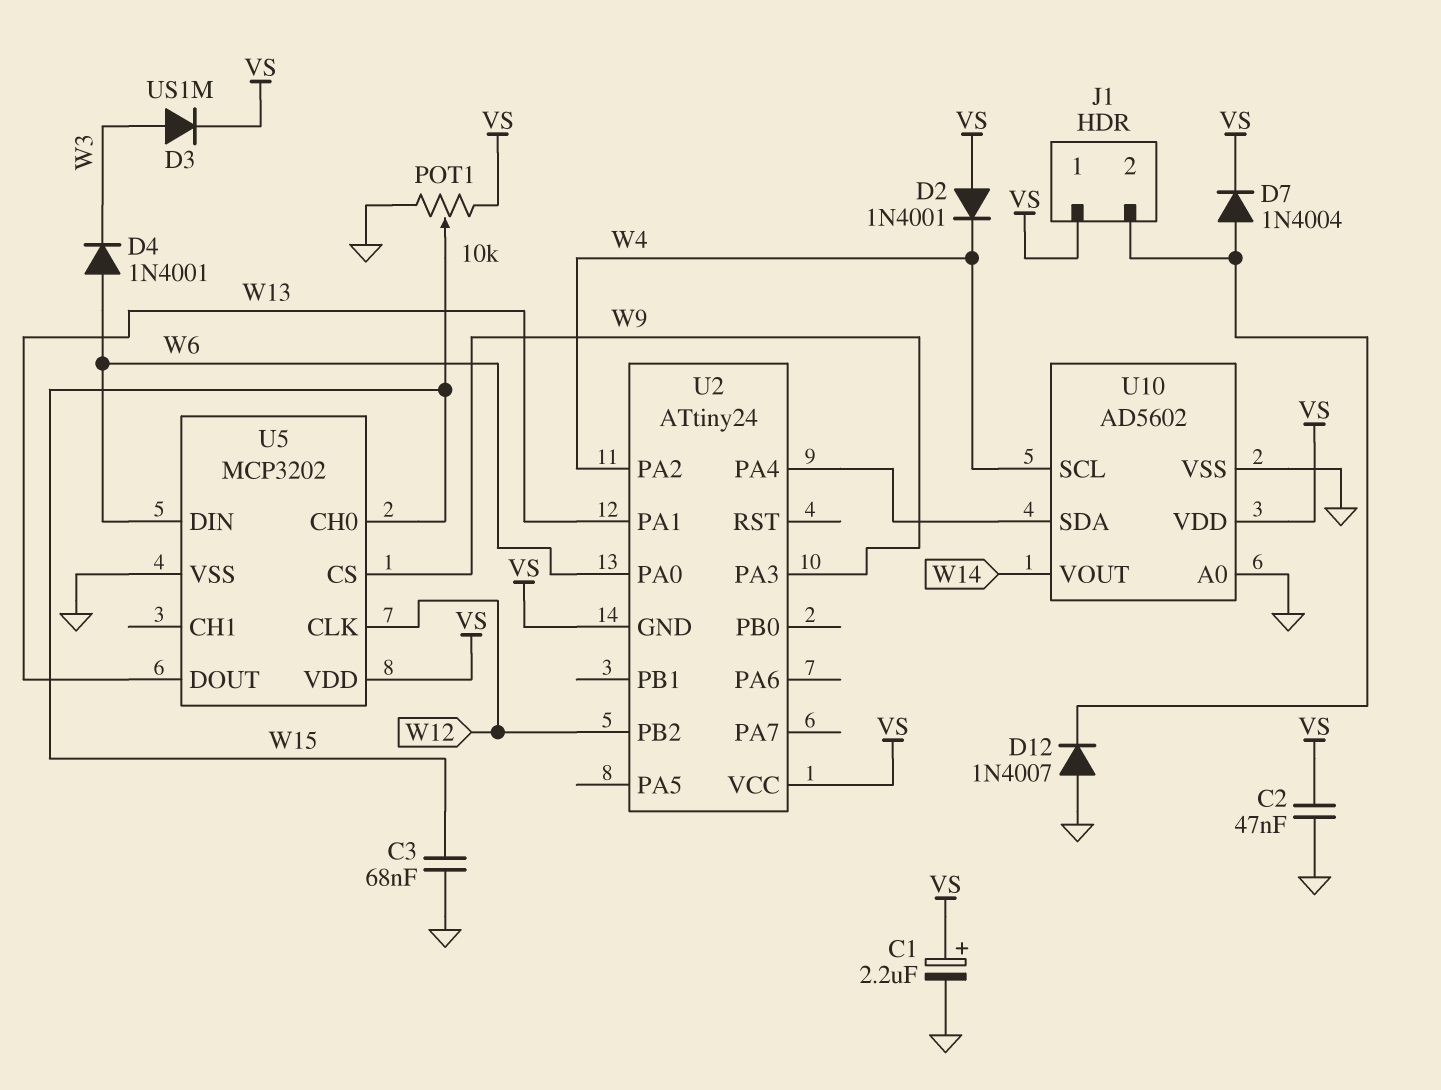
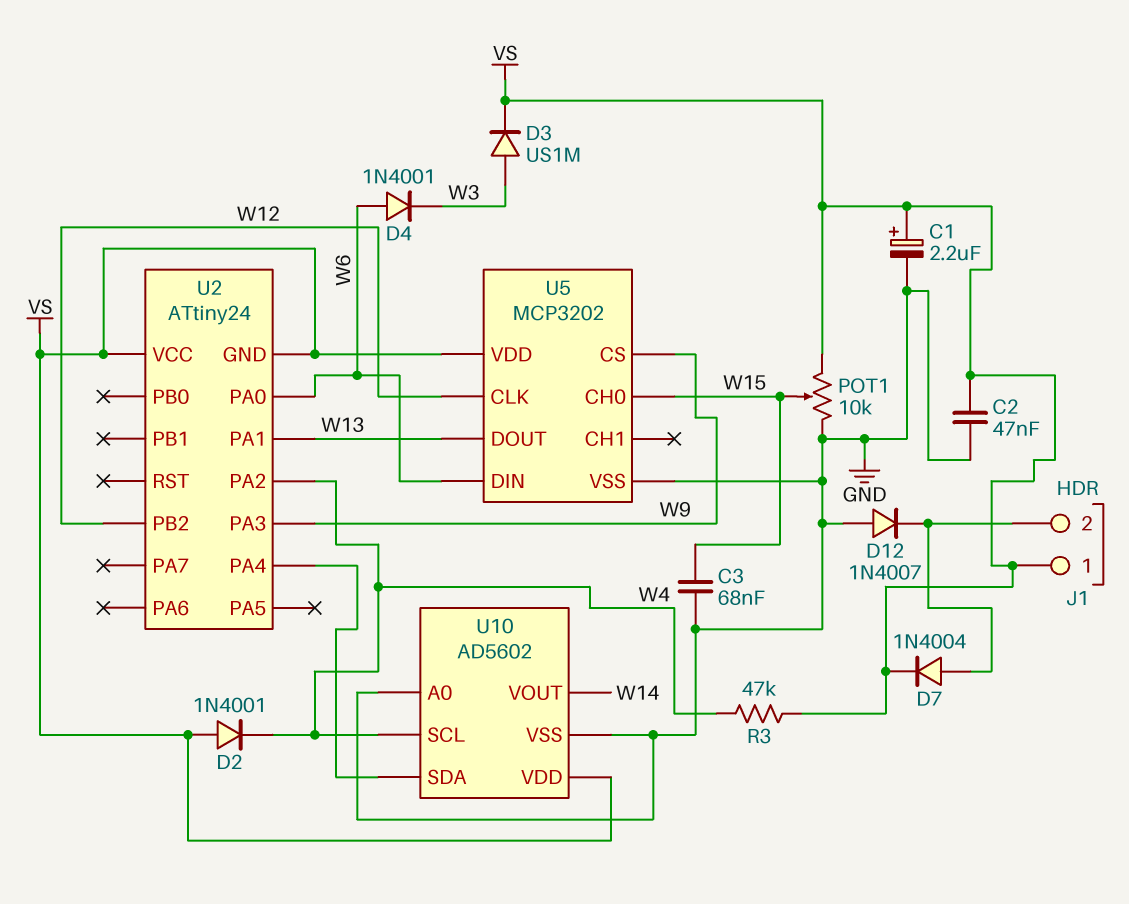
R3: none -> 47k (VS, W4)

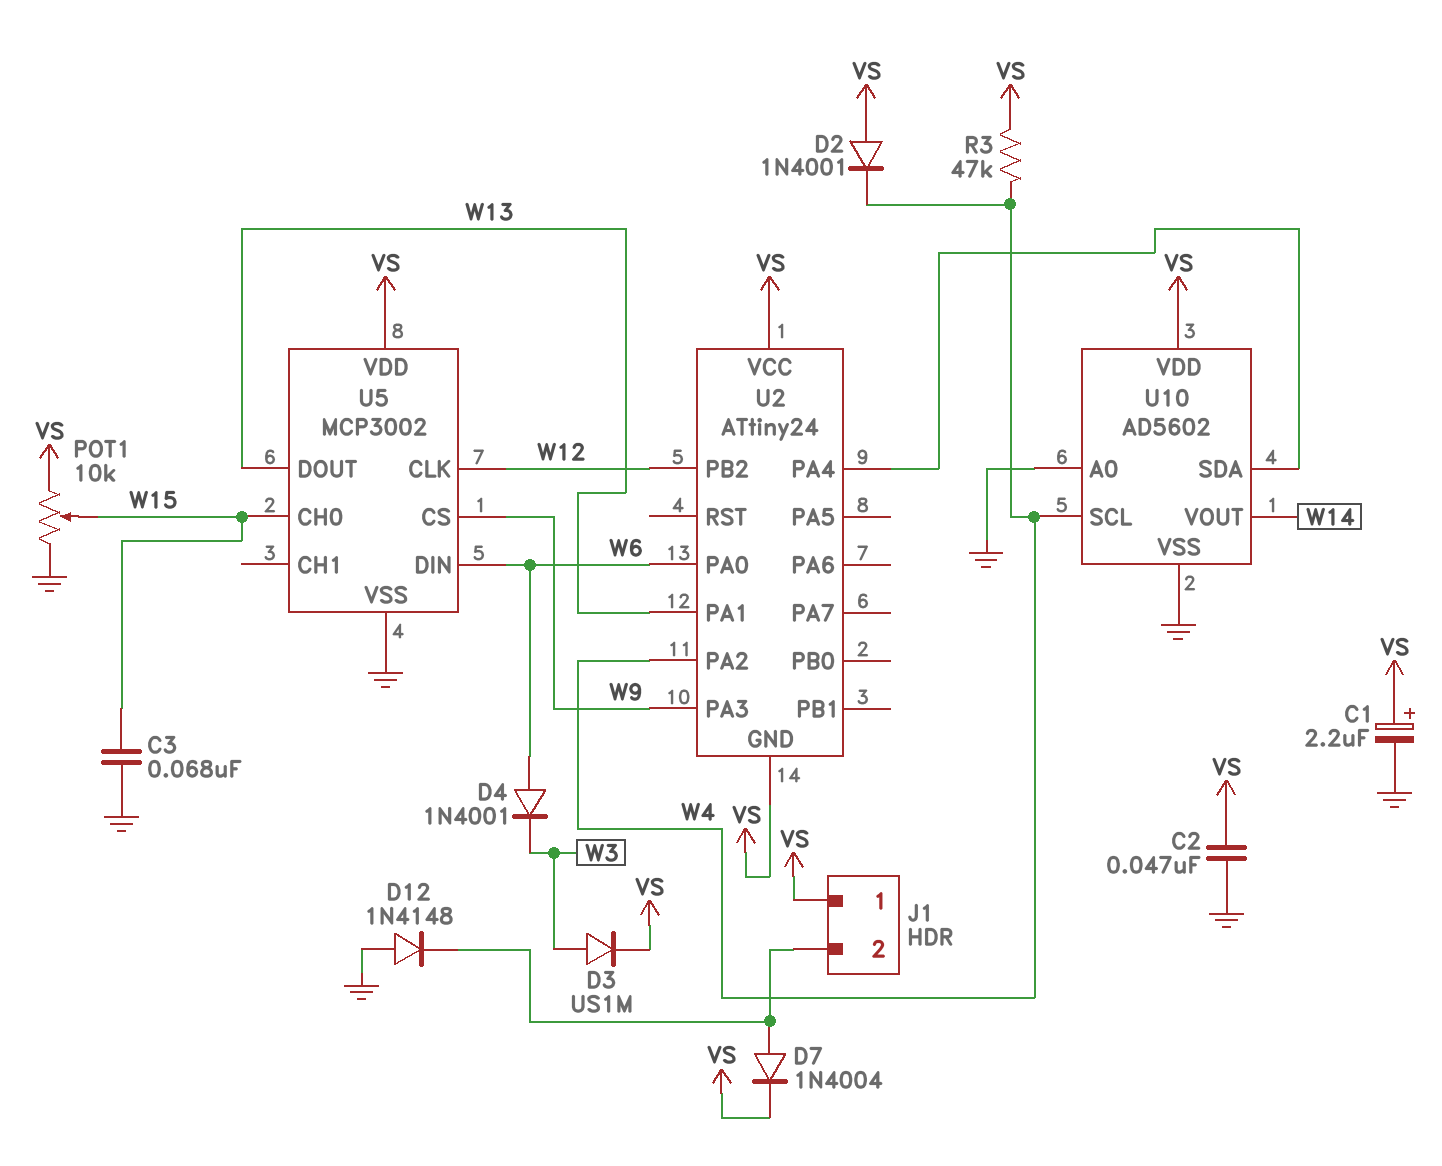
D12: diode 1N4007 (A GND, K J1/2) -> diode 1N4148 (A GND, K J1/2)
U5: MCP3202 -> MCP3002

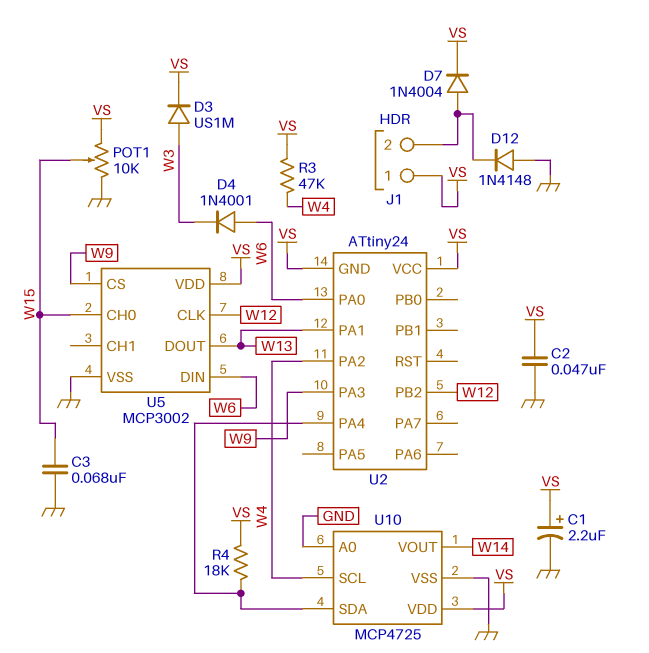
D2: diode 1N4001 (A VS, K W4) -> none
R4: none -> 18k (U2/PA4, VS)
U10: AD5602 -> MCP4725

